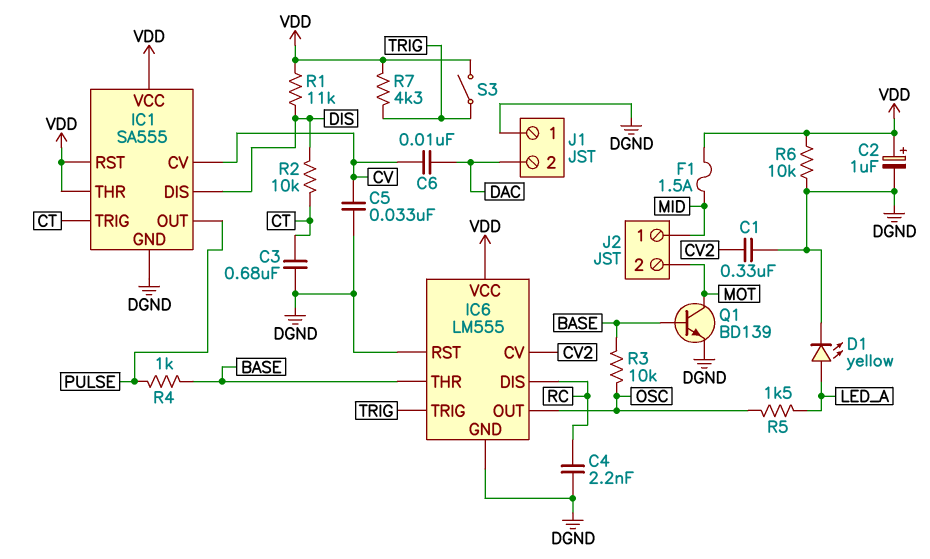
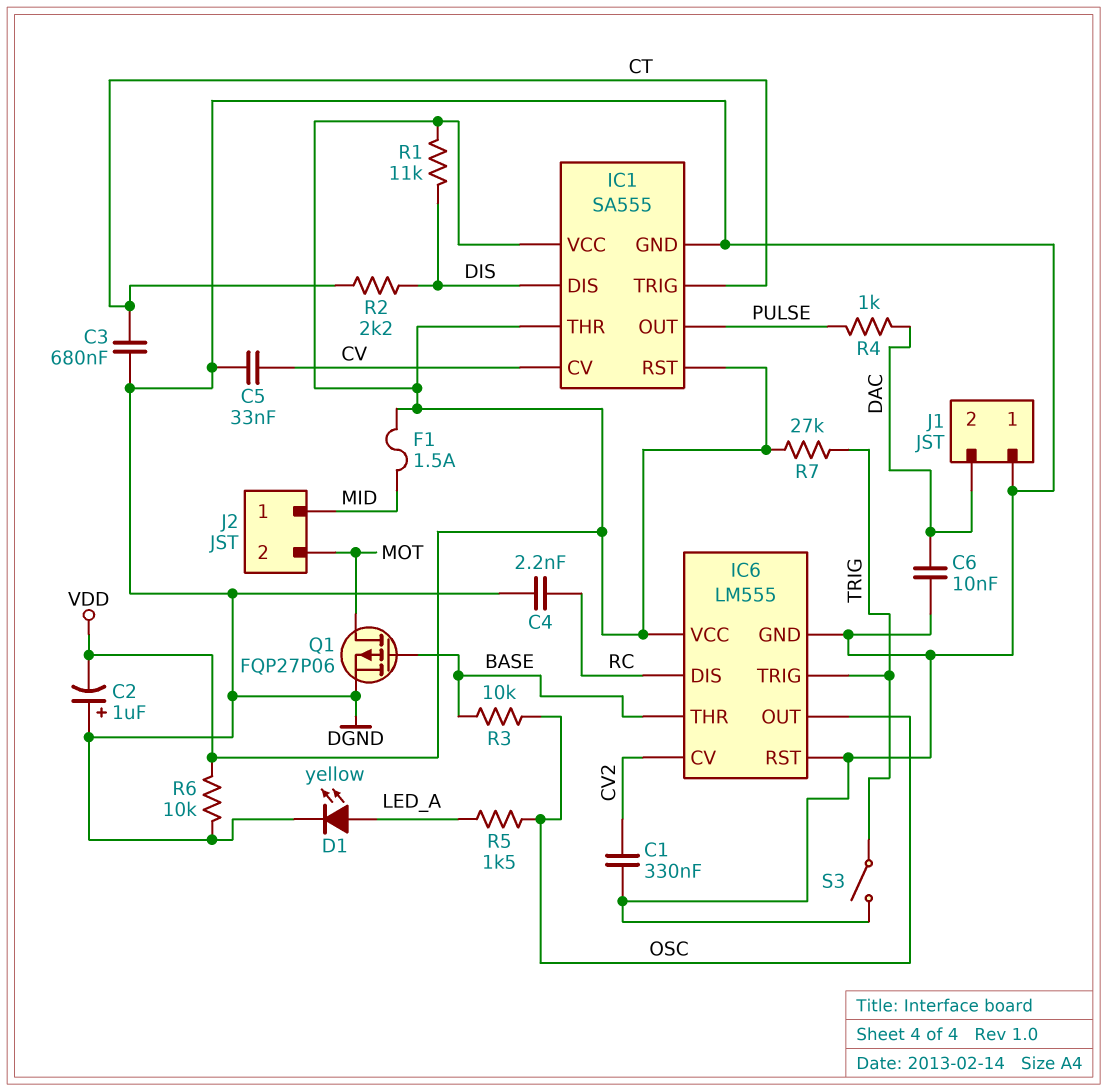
C2: 1uF (plus VDD, minus DGND) -> 1uF (plus DGND, minus VDD)
C6: 10nF (CV, DAC) -> 10nF (DAC, DGND)
Q1: NPN BD139 (B BASE, C MOT, E DGND) -> PMOS FQP27P06 (G BASE, D MOT, S DGND)
R2: 10k (CT, DIS) -> 2.2k (CT, DIS)
R4: 1k (BASE, PULSE) -> 1k (DAC, PULSE)
R7: 4.3k (TRIG, VDD) -> 27k (TRIG, VDD)
S3: switch (TRIG, VDD) -> switch (DGND, TRIG)

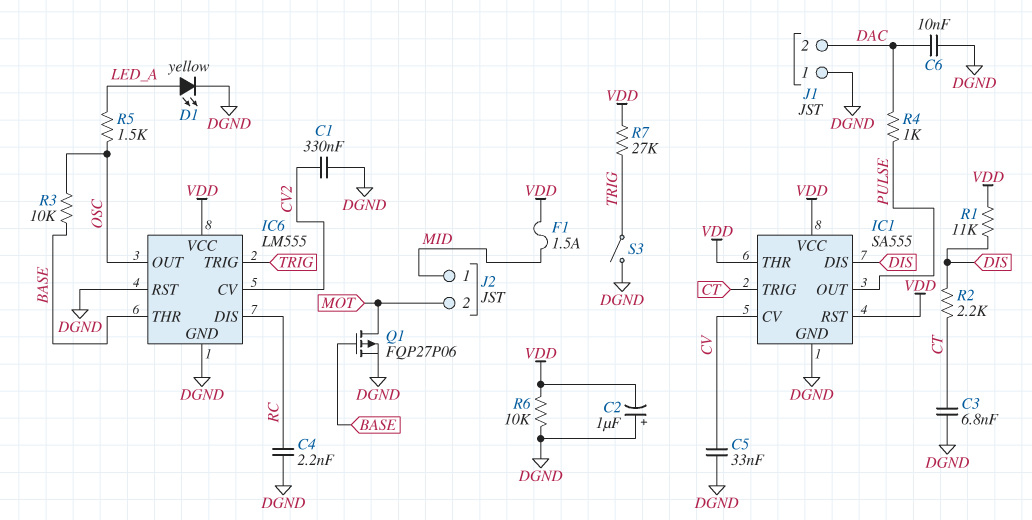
C3: 680nF (CT, DGND) -> 6.8nF (CT, DGND)

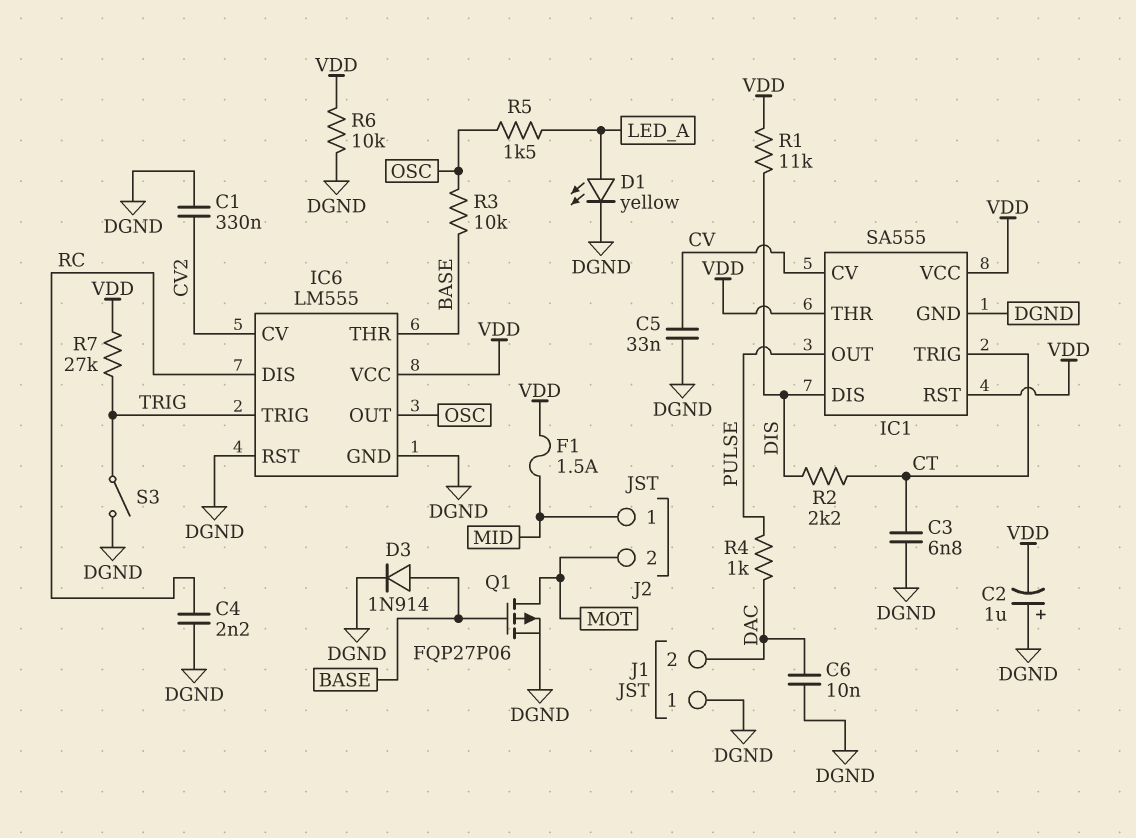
D3: none -> diode 1N914 (A BASE, K DGND)

